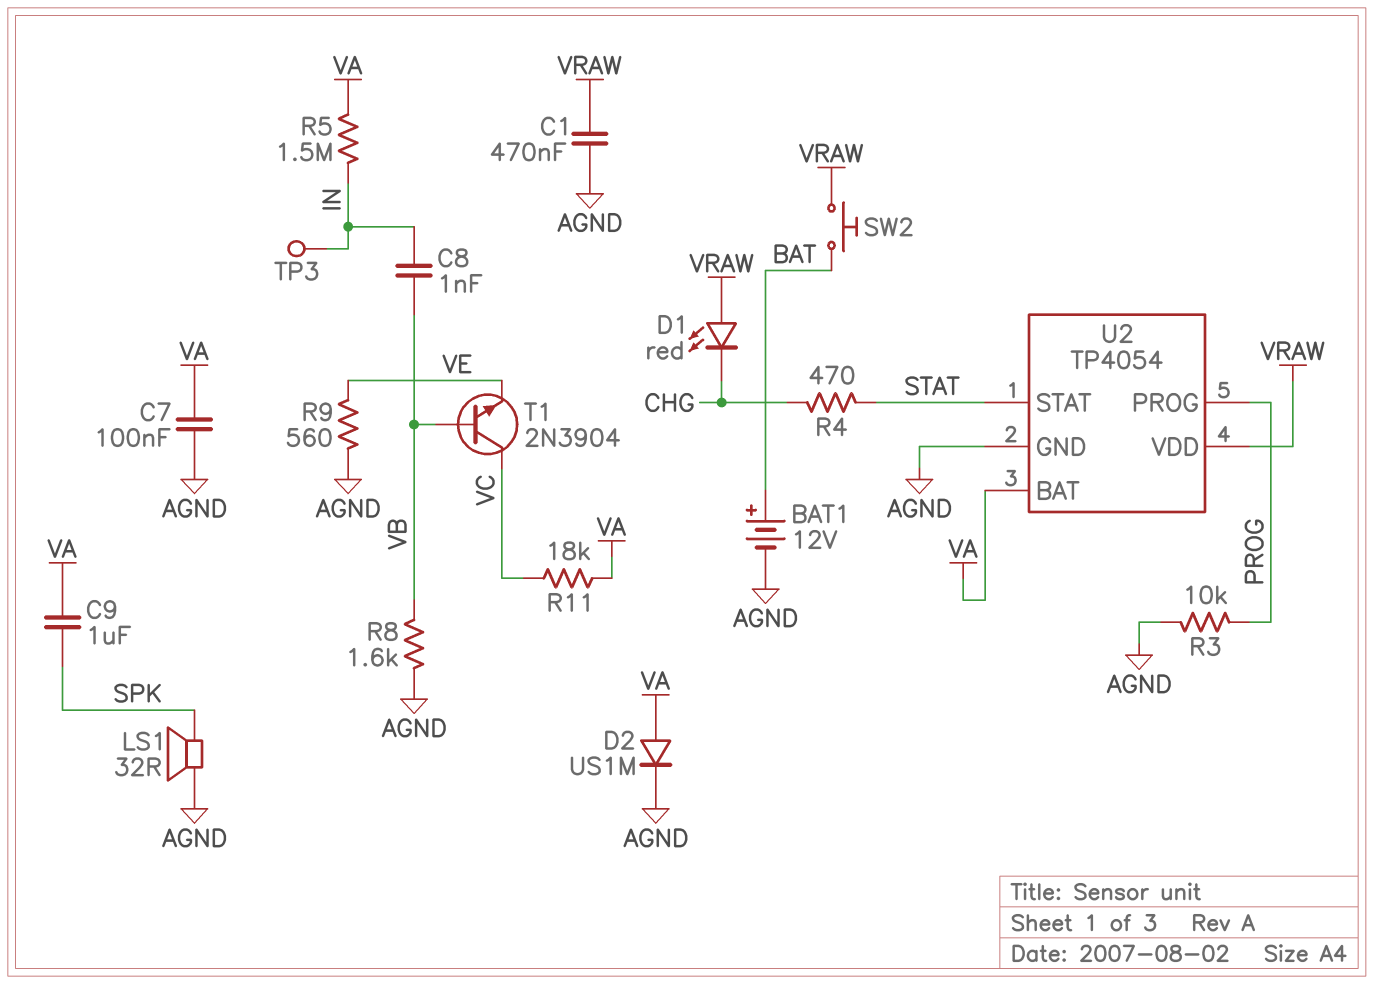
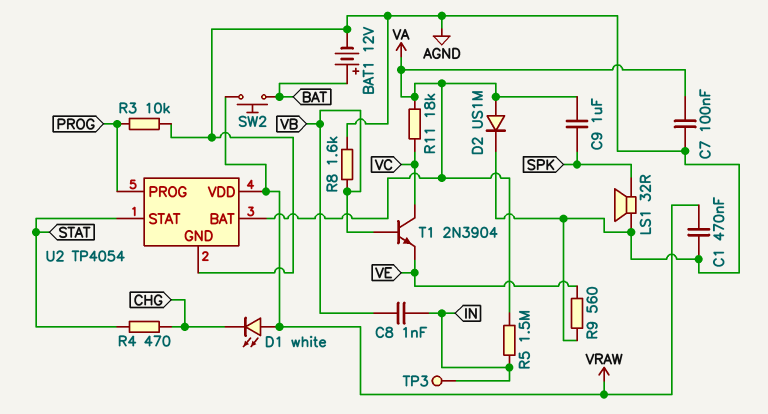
D1: LED red (A VRAW, K CHG) -> LED white (A VRAW, K CHG)

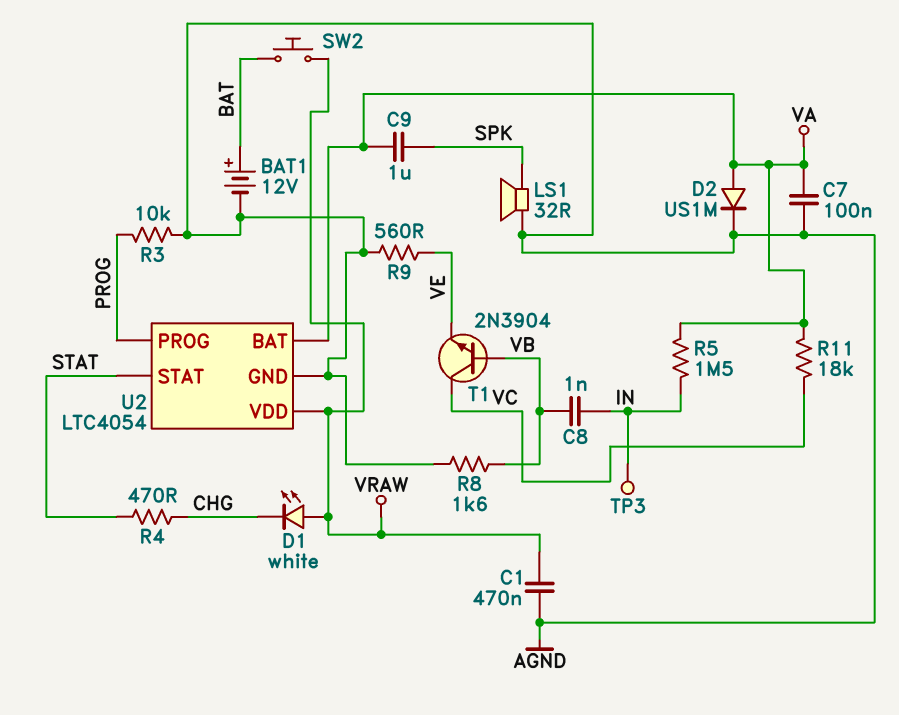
U2: TP4054 -> LTC4054

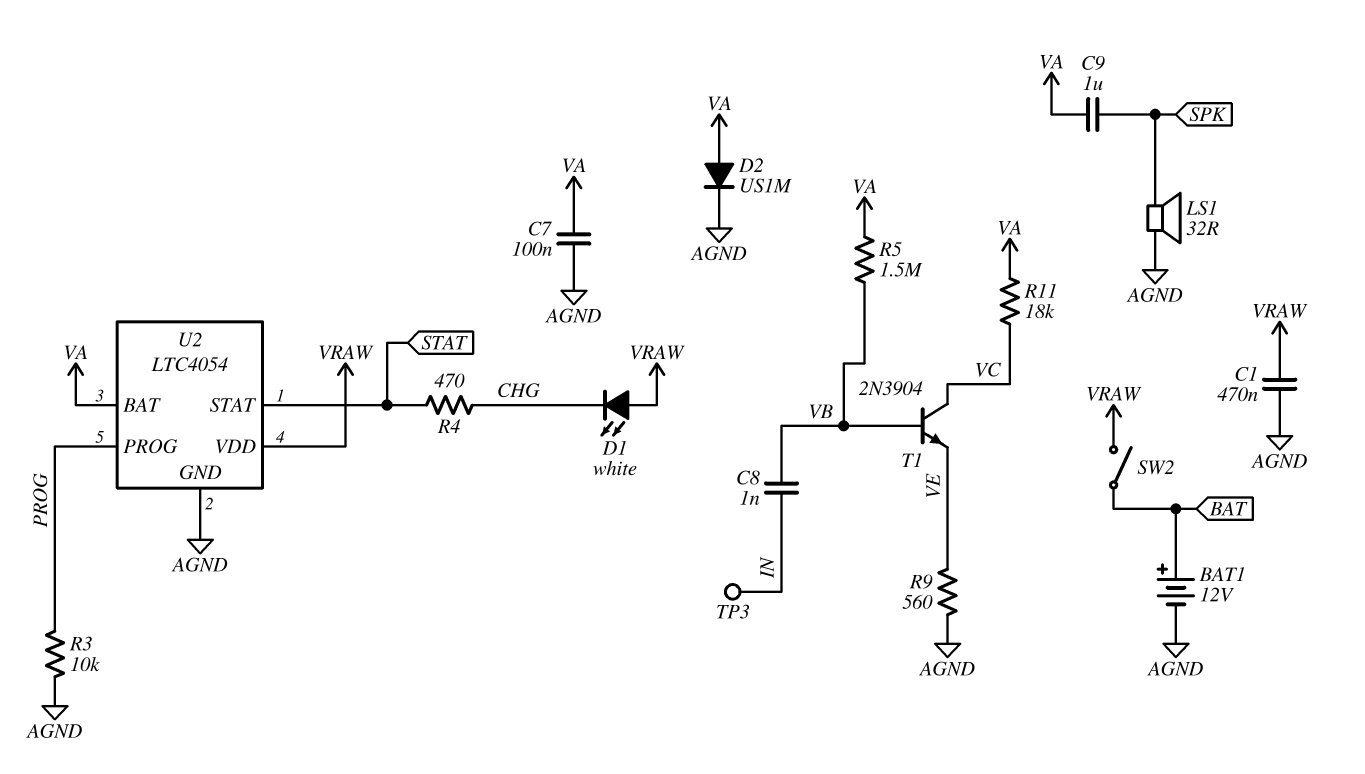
R5: 1.5M (IN, VA) -> 1.5M (VA, VB)
R8: 1.6k (AGND, VB) -> none
SW2: button (BAT, VRAW) -> switch (BAT, VRAW)

